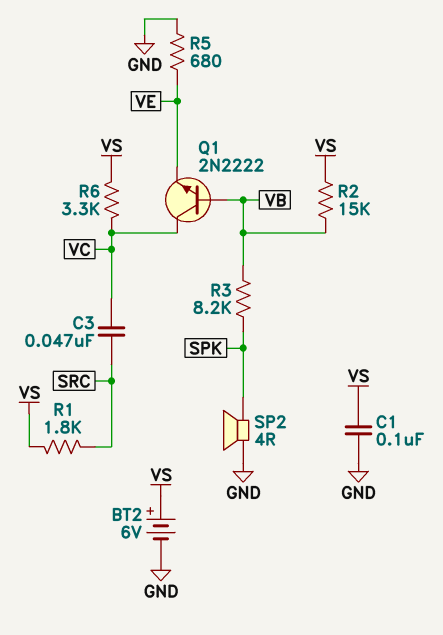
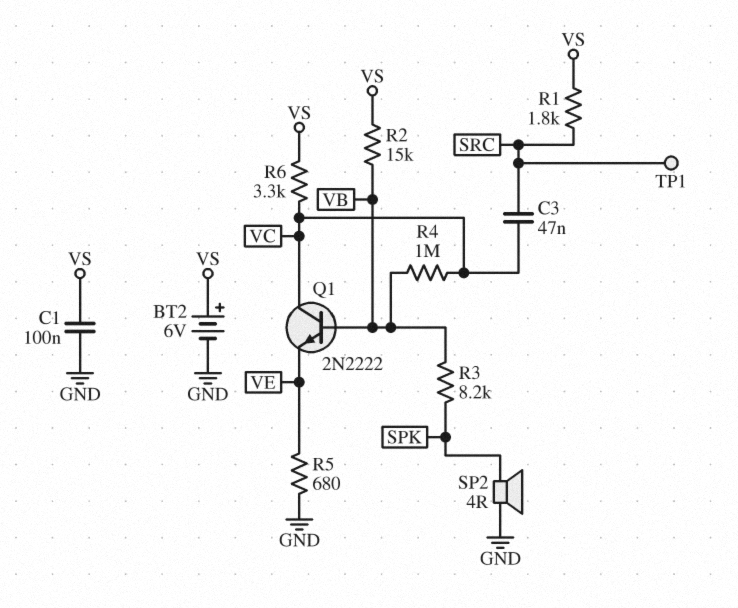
R4: none -> 1M (VB, VC)
TP1: none -> test point (SRC)

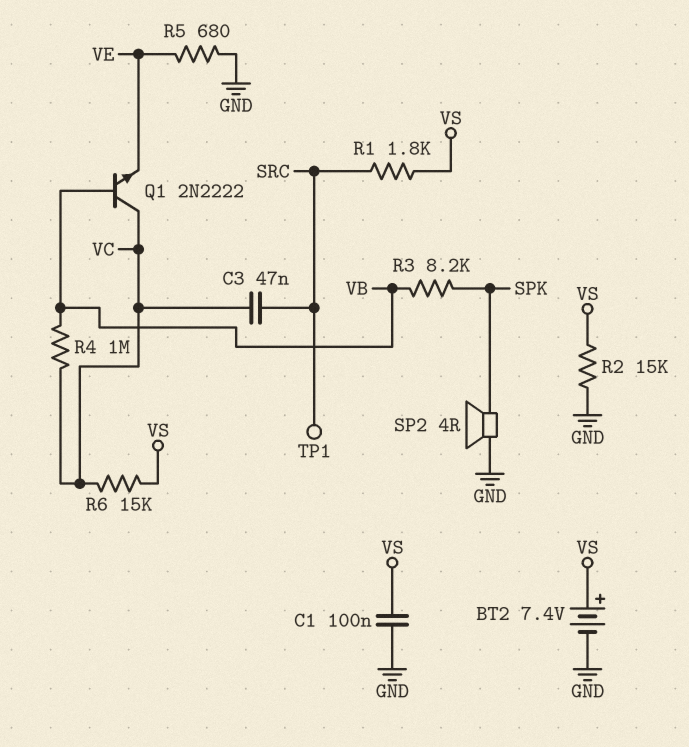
BT2: 6V (plus VS, minus GND) -> 7.4V (plus VS, minus GND)
R2: 15k (VB, VS) -> 15k (GND, VS)
R6: 3.3k (VC, VS) -> 15k (VC, VS)

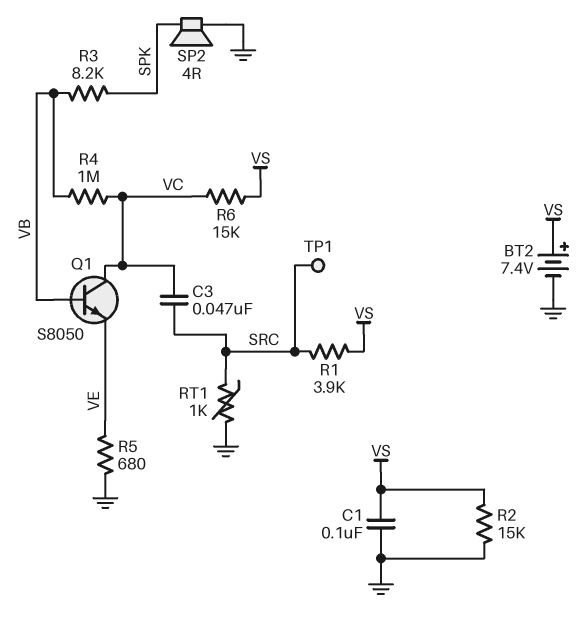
Q1: NPN 2N2222 (B VB, C VC, E VE) -> NPN S8050 (B VB, C VC, E VE)
R1: 1.8k (SRC, VS) -> 3.9k (SRC, VS)
RT1: none -> 1k (GND, SRC)

